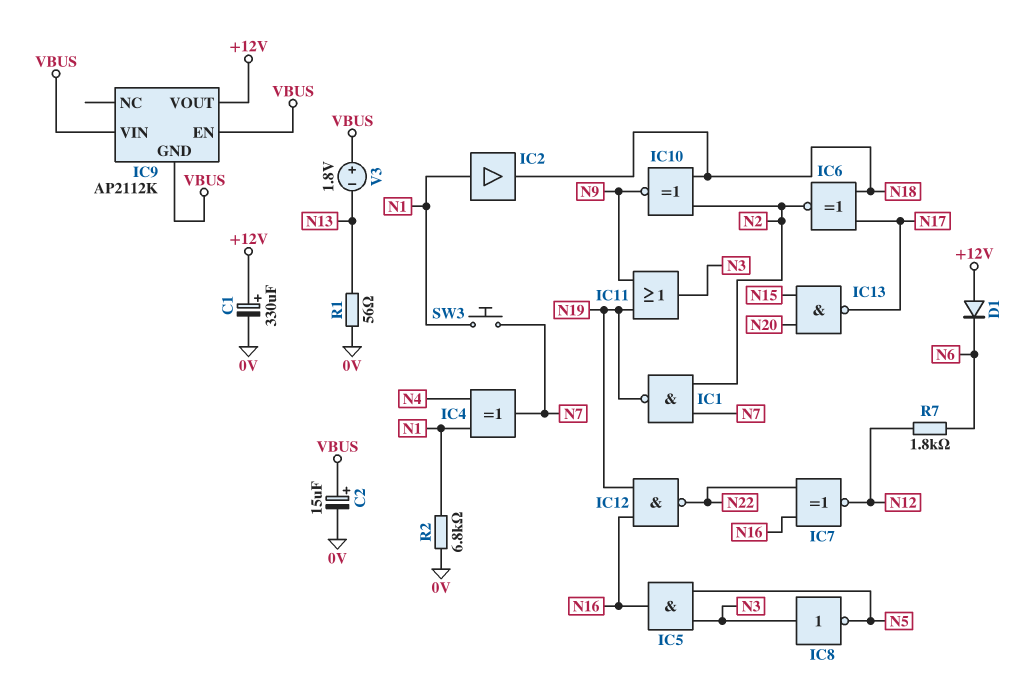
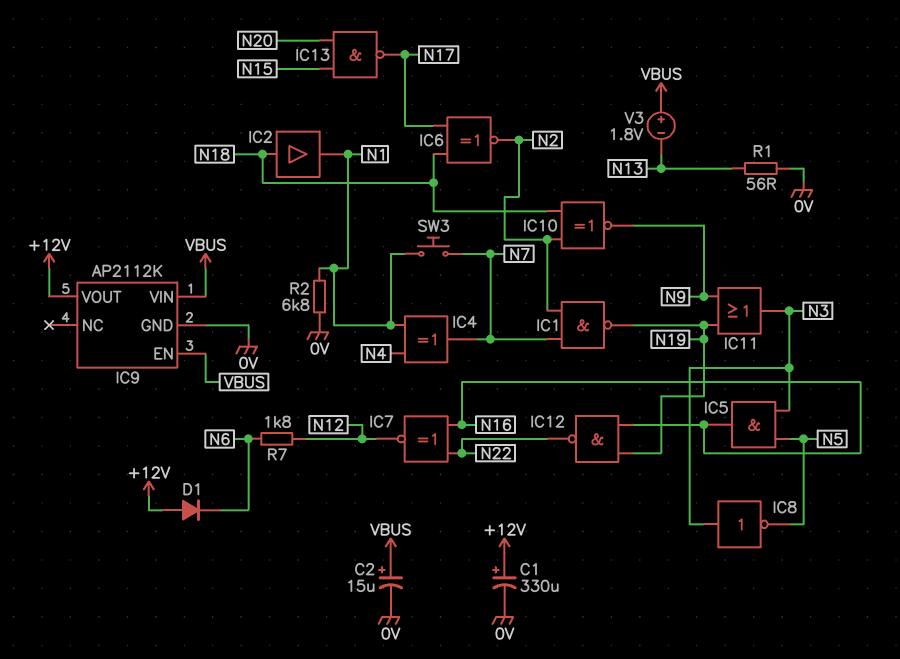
IC2: buffer (in N1, out N18) -> buffer (in N18, out N1)
IC9 pin GND: VBUS -> 0V

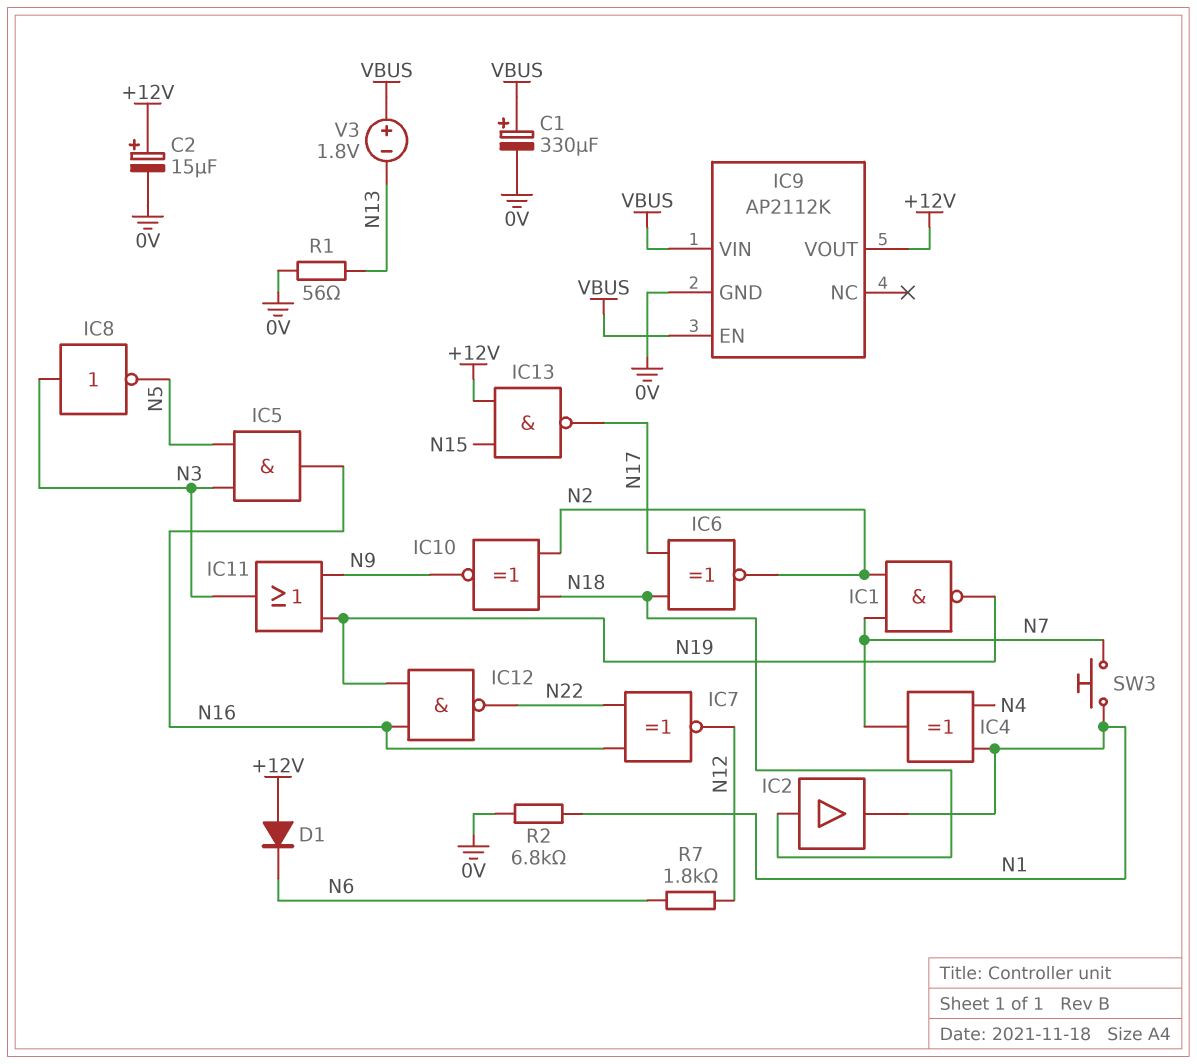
C1: 330uF (plus +12V, minus 0V) -> 330uF (plus VBUS, minus 0V)
C2: 15uF (plus VBUS, minus 0V) -> 15uF (plus +12V, minus 0V)
IC13: NAND (in N15, in N20, out N17) -> NAND (in +12V, in N15, out N17)

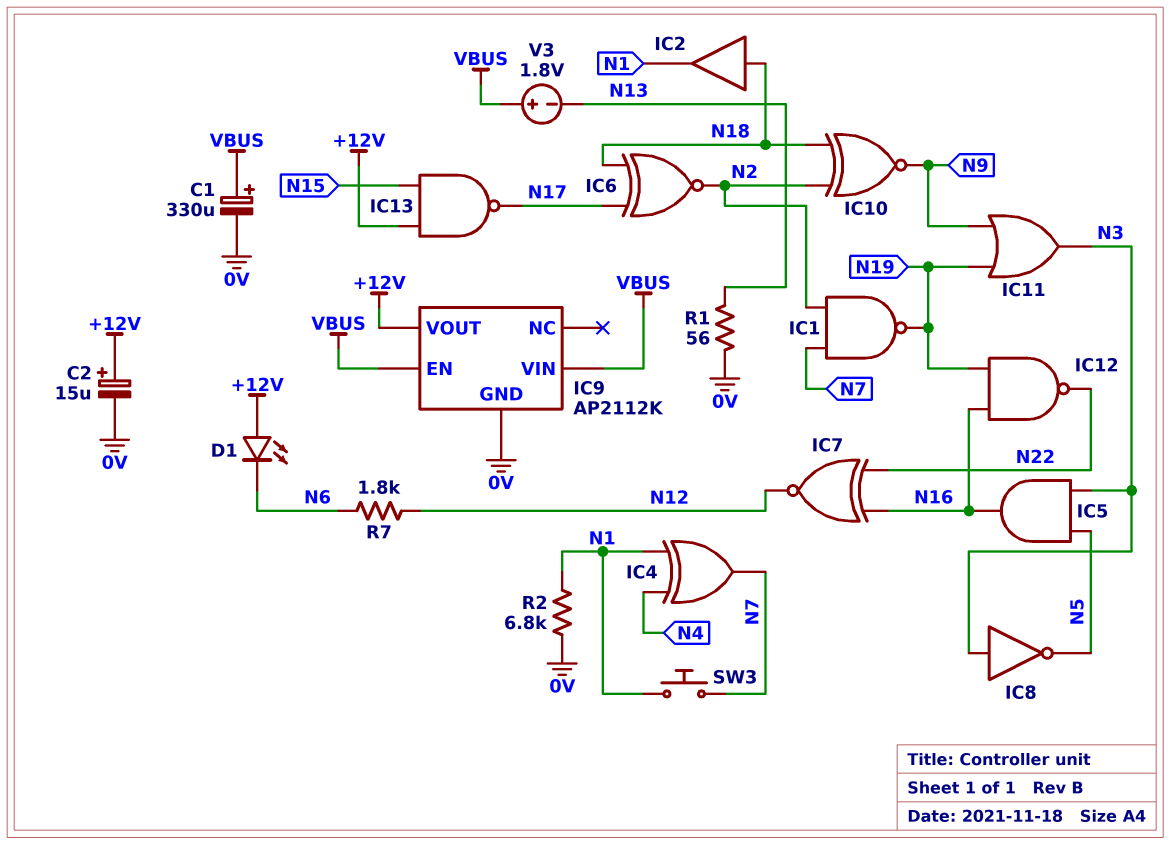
D1: diode (A +12V, K N6) -> LED (A +12V, K N6)

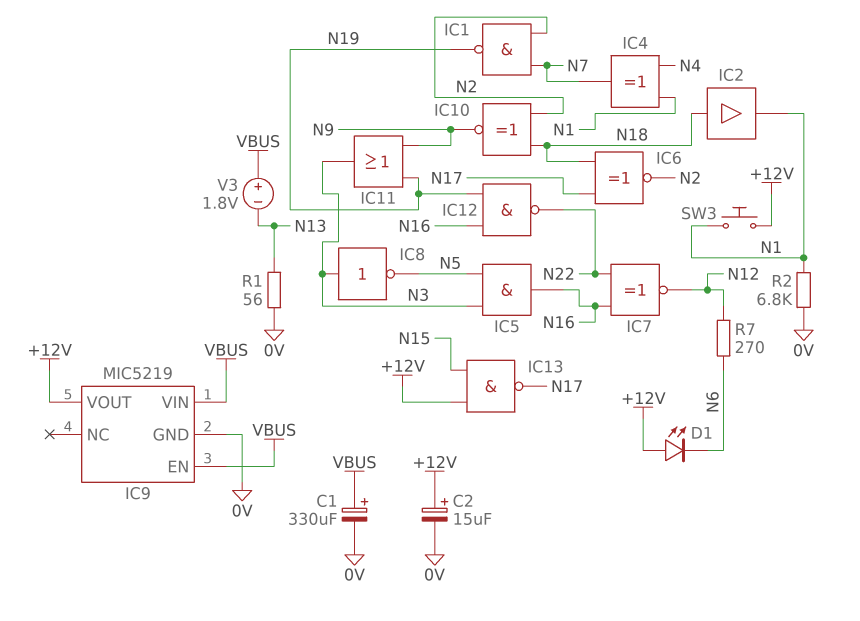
IC9: AP2112K -> MIC5219
R7: 1.8k (N6, N12) -> 270 (N6, N12)
SW3: button (N1, N7) -> button (+12V, N1)

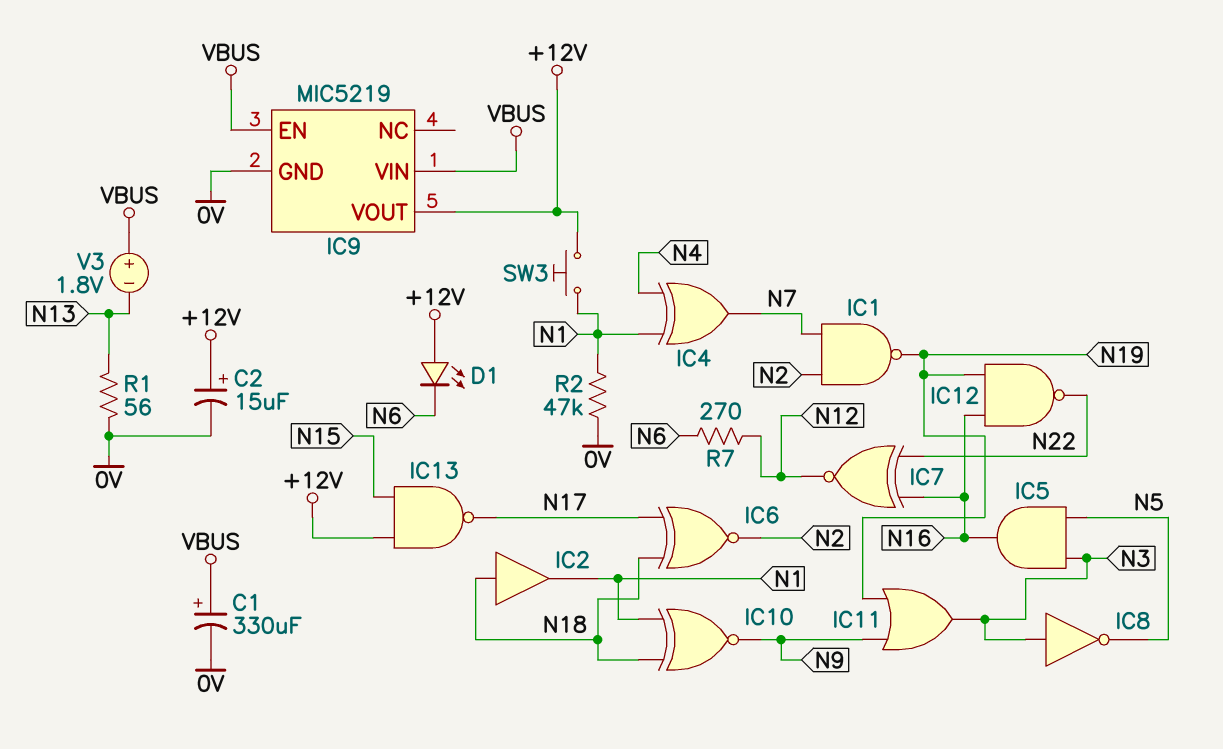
IC10: XNOR (in N2, in N18, out N9) -> XNOR (in N1, in N18, out N9)
R2: 6.8k (0V, N1) -> 47k (0V, N1)

